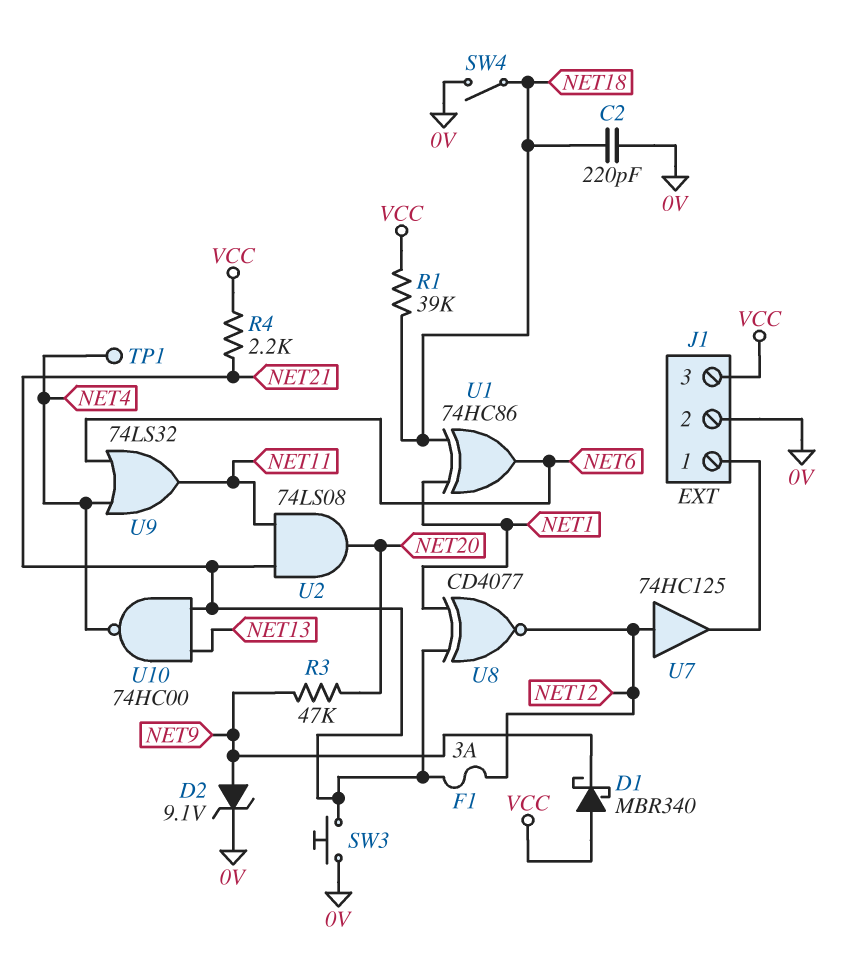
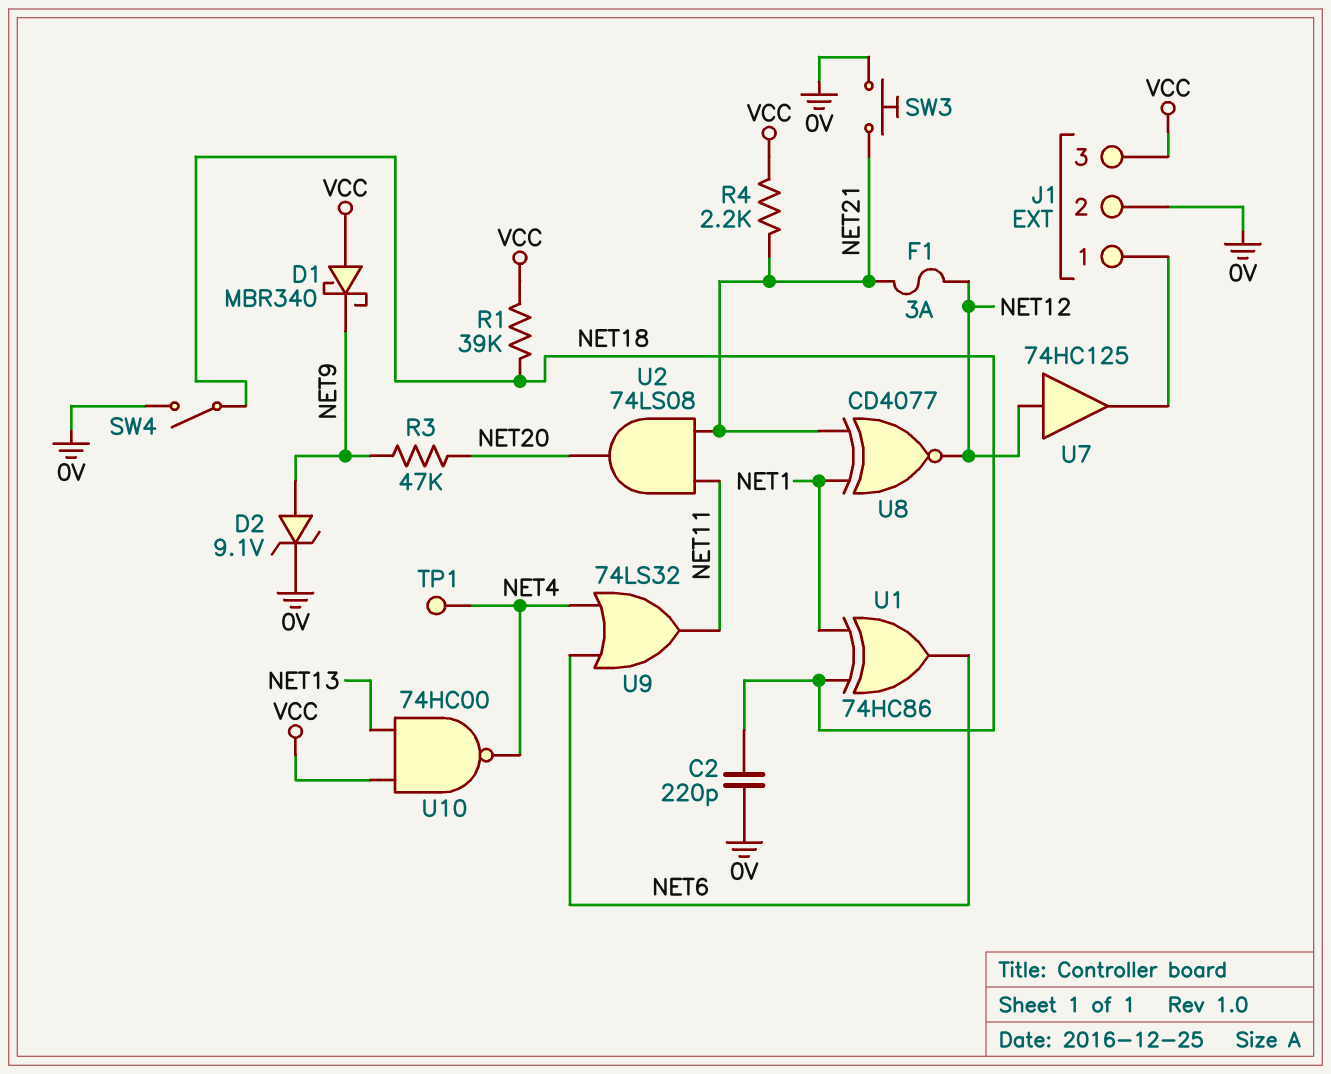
U10: NAND 74HC00 (in NET13, in NET21, out NET4) -> NAND 74HC00 (in NET13, in VCC, out NET4)

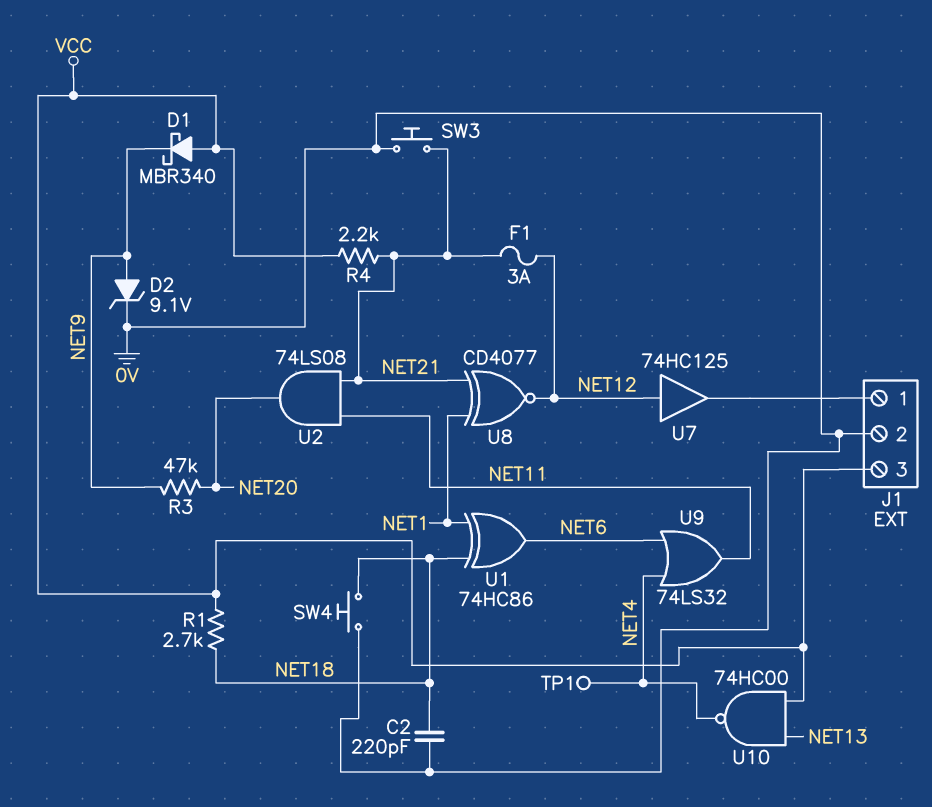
R1: 39k (NET18, VCC) -> 2.7k (NET18, VCC)
SW4: switch (0V, NET18) -> button (0V, NET18)

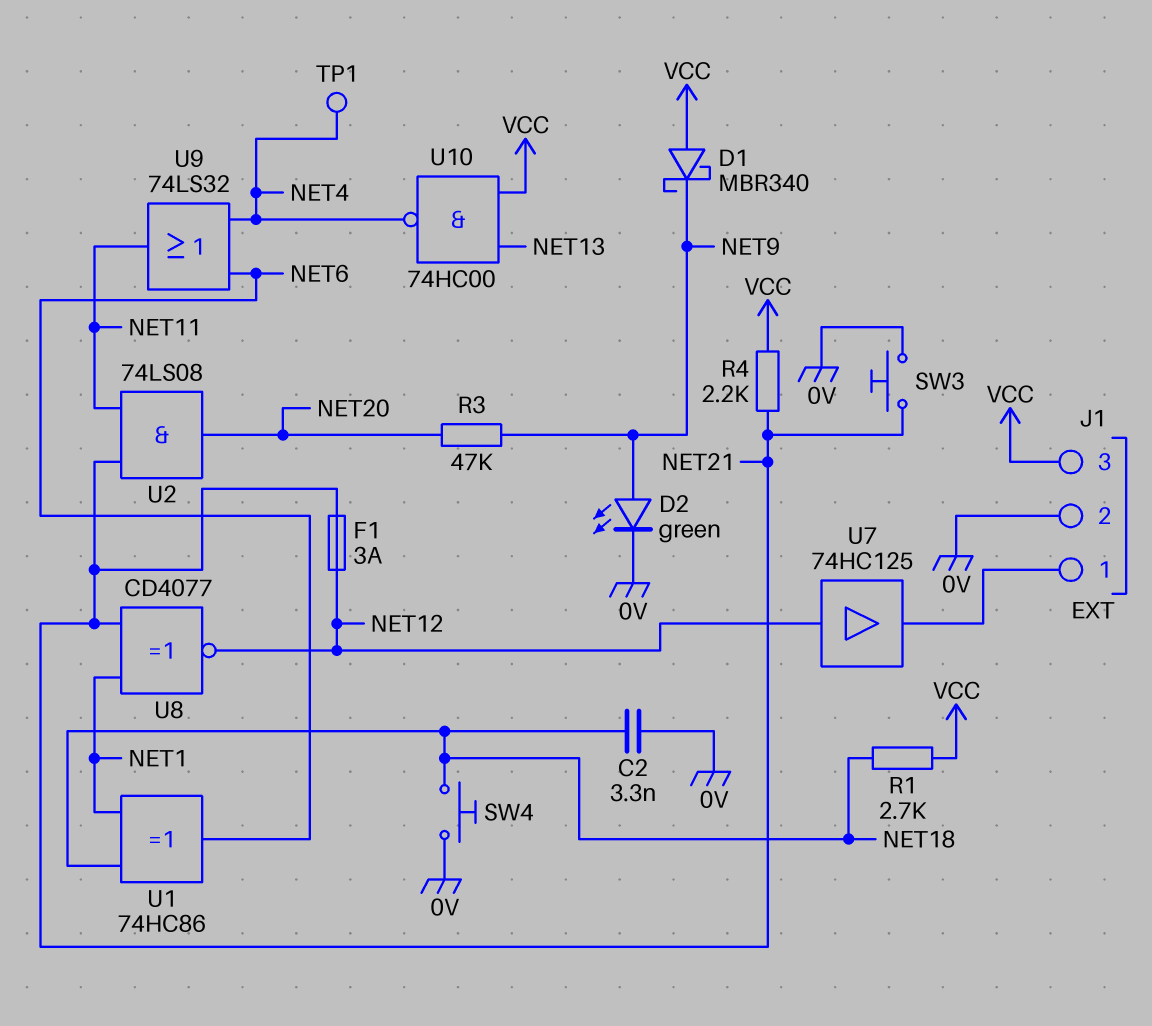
C2: 220pF (0V, NET18) -> 3.3nF (0V, NET18)
D2: zener 9.1V (A NET9, K 0V) -> LED green (A NET9, K 0V)

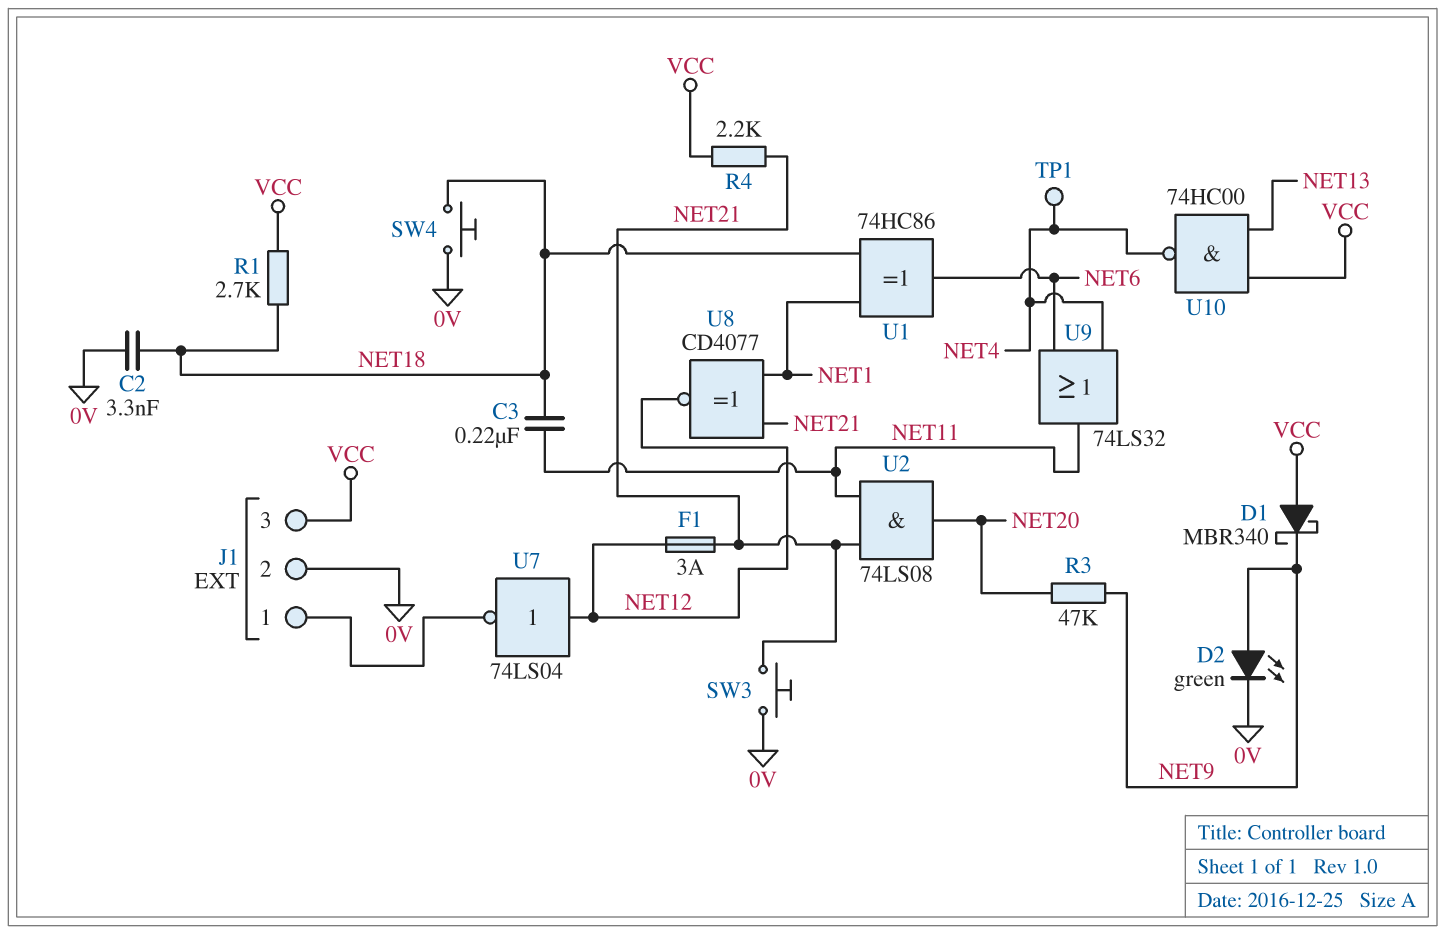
C3: none -> 220nF (NET11, NET18)
U7: buffer 74HC125 (in NET12, out J1/1) -> NOT 74LS04 (in NET12, out J1/1)

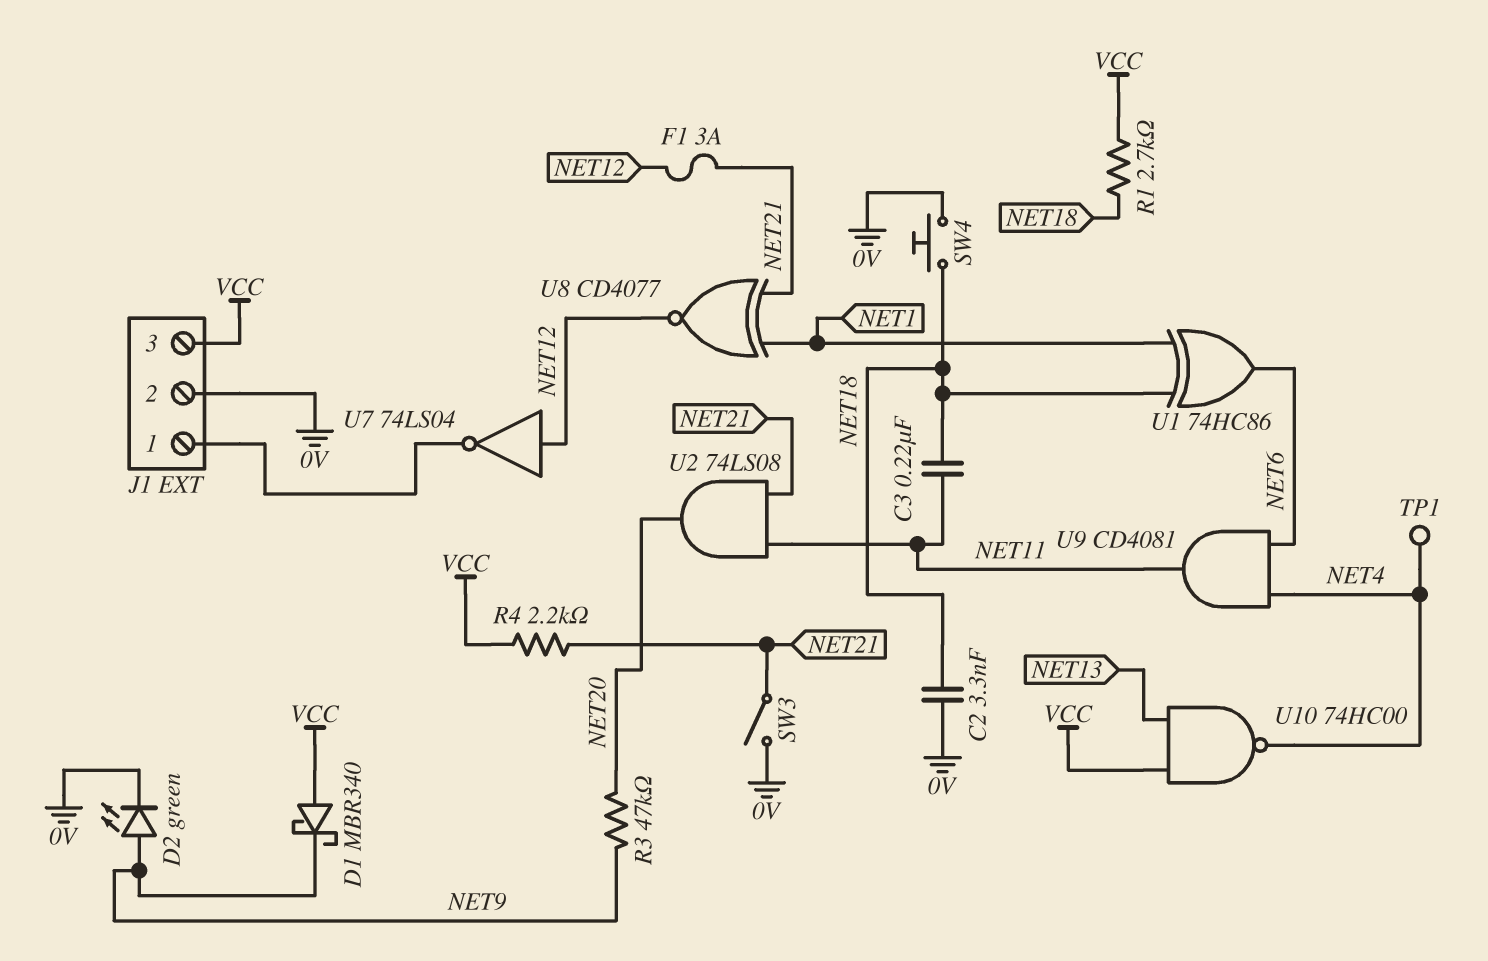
SW3: button (0V, NET21) -> switch (0V, NET21)
U9: OR 74LS32 (in NET4, in NET6, out NET11) -> AND CD4081 (in NET4, in NET6, out NET11)

